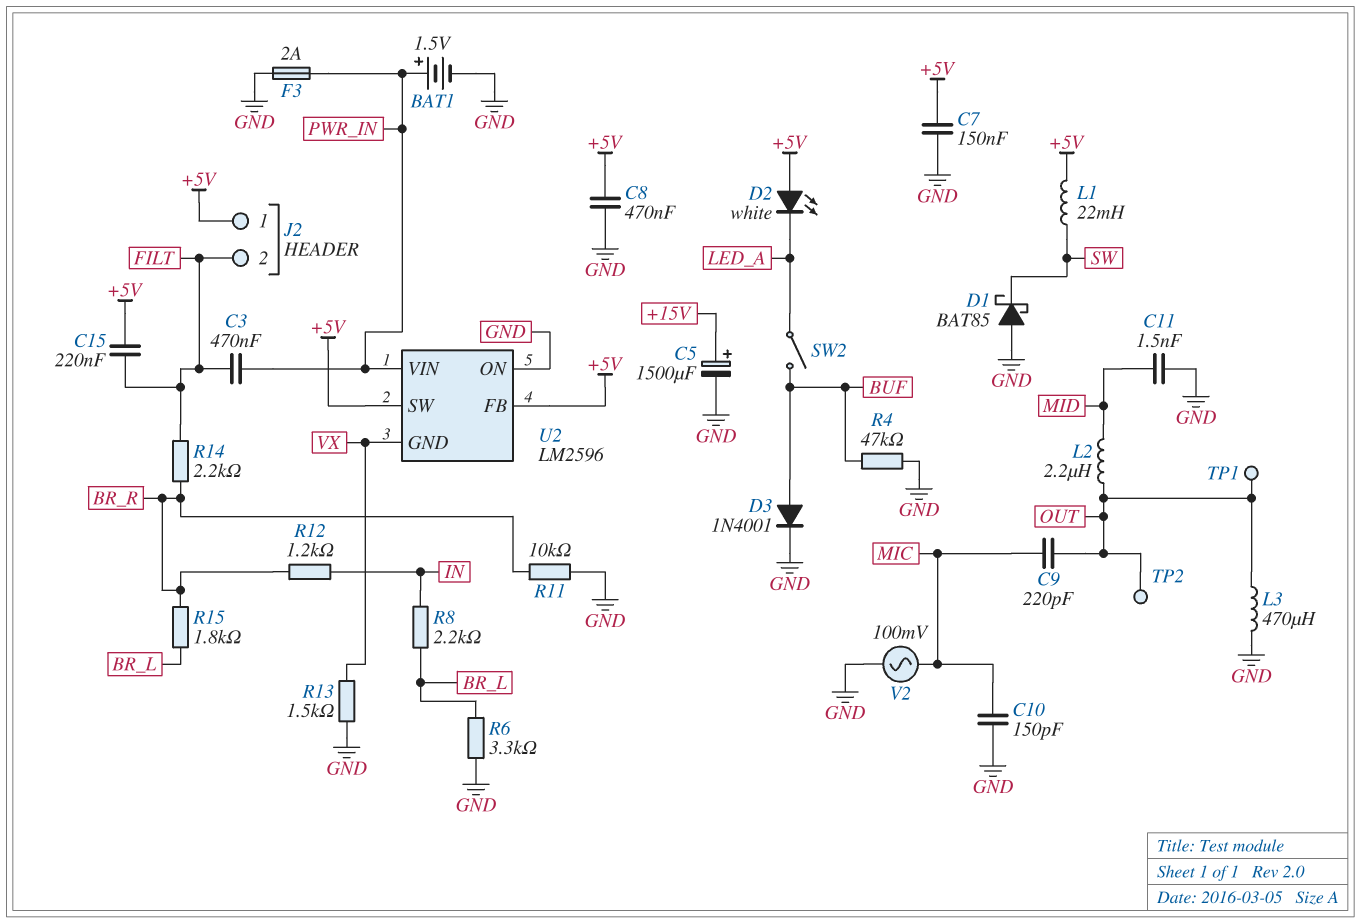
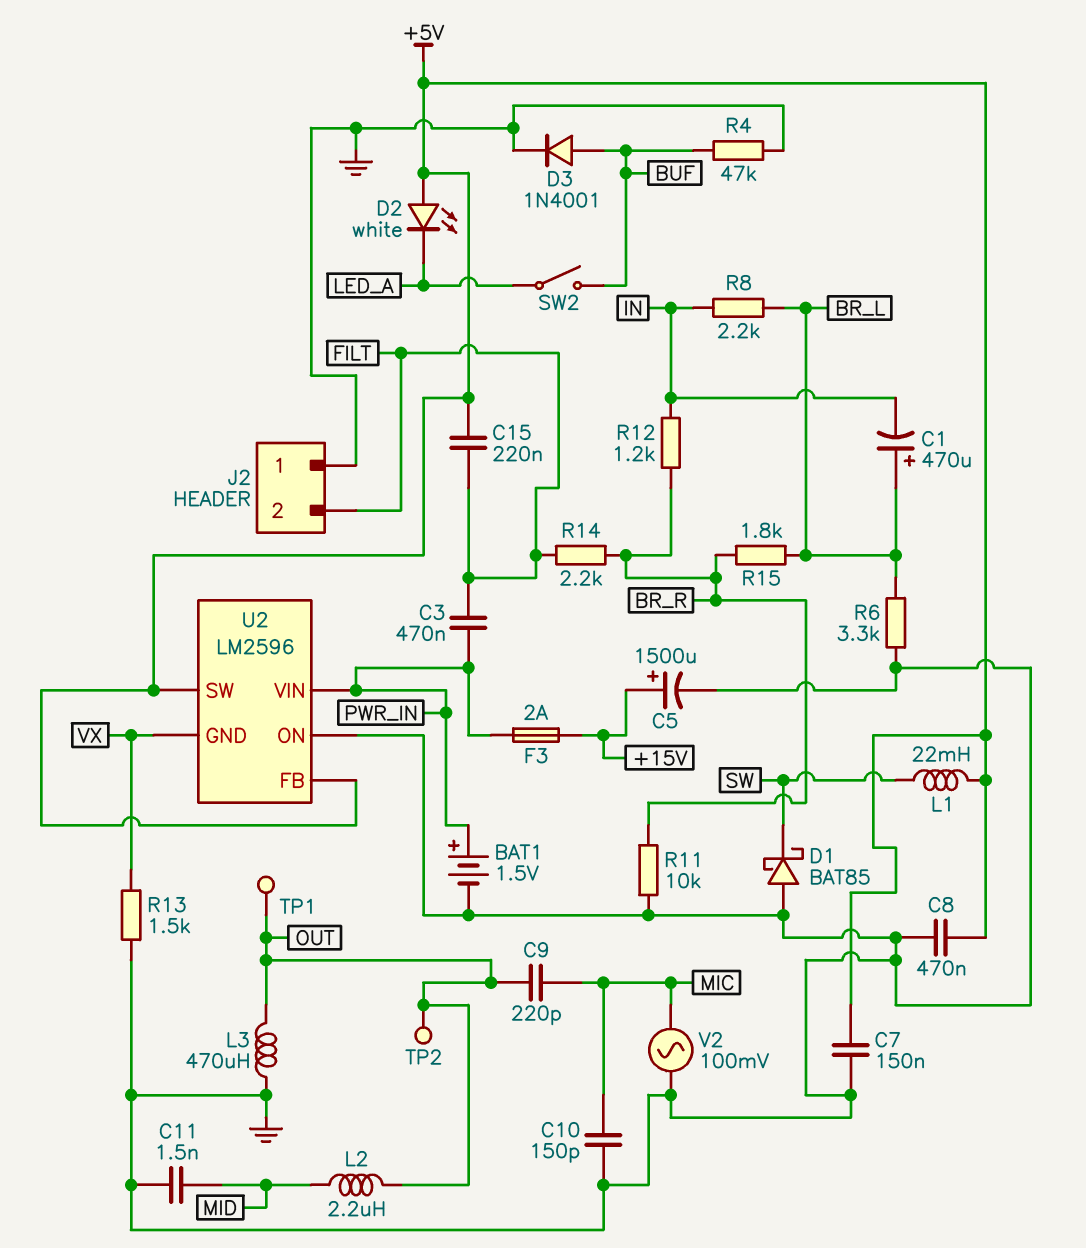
C1: none -> 470uF (plus BR_L, minus IN)
F3: 2A (GND, PWR_IN) -> 2A (+15V, PWR_IN)
J2 pin 1: +5V -> GND

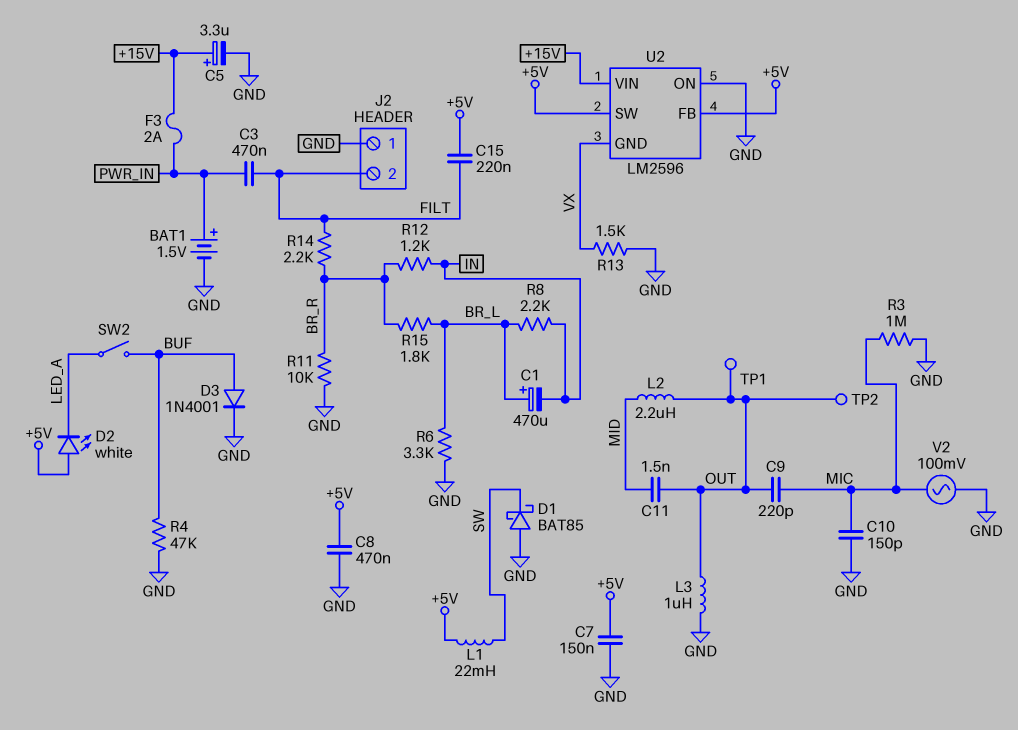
C5: 1500uF (plus +15V, minus GND) -> 3.3uF (plus +15V, minus GND)
C11: 1.5nF (GND, MID) -> 1.5nF (MID, OUT)
L3: 470uH (GND, OUT) -> 1uH (GND, OUT)
R3: none -> 1M (GND, MIC)
U2 pin VIN: PWR_IN -> +15V

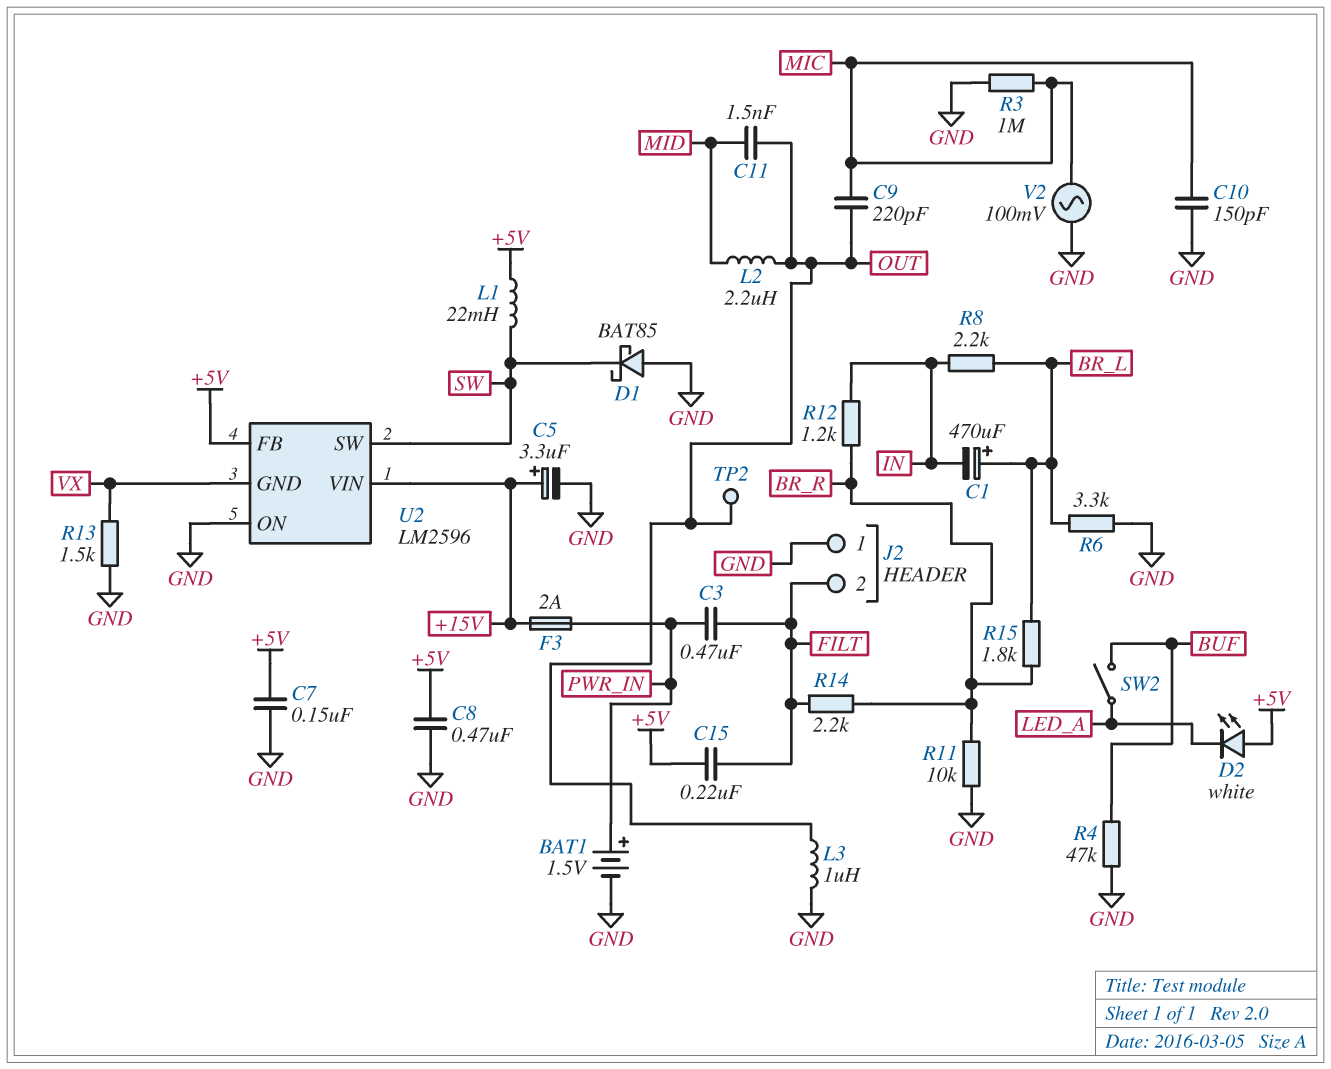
D3: diode 1N4001 (A BUF, K GND) -> none
TP1: test point (OUT) -> none
U2 pin SW: +5V -> SW

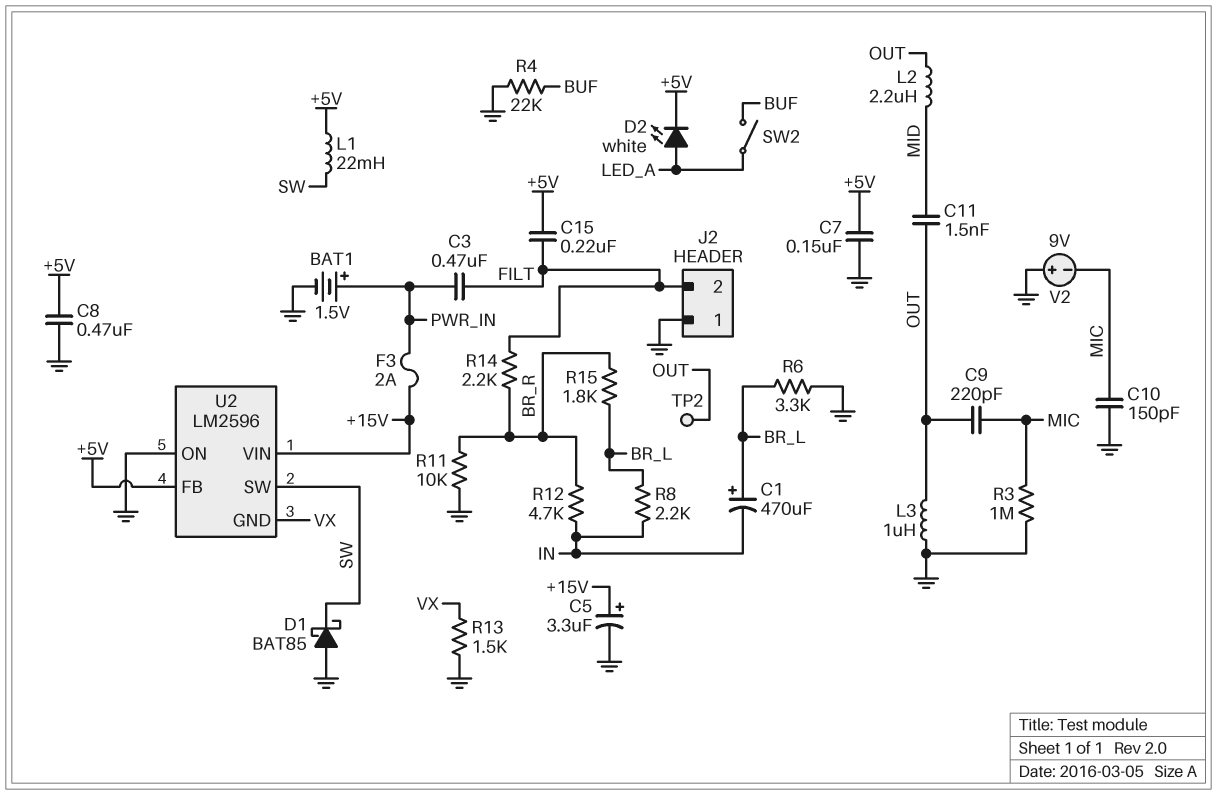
D2: LED white (A +5V, K LED_A) -> LED white (A LED_A, K +5V)
R4: 47k (BUF, GND) -> 22k (BUF, GND)
R12: 1.2k (BR_R, IN) -> 4.7k (BR_R, IN)
V2: AC 100mV (GND, MIC) -> 9V (plus GND, minus MIC)

